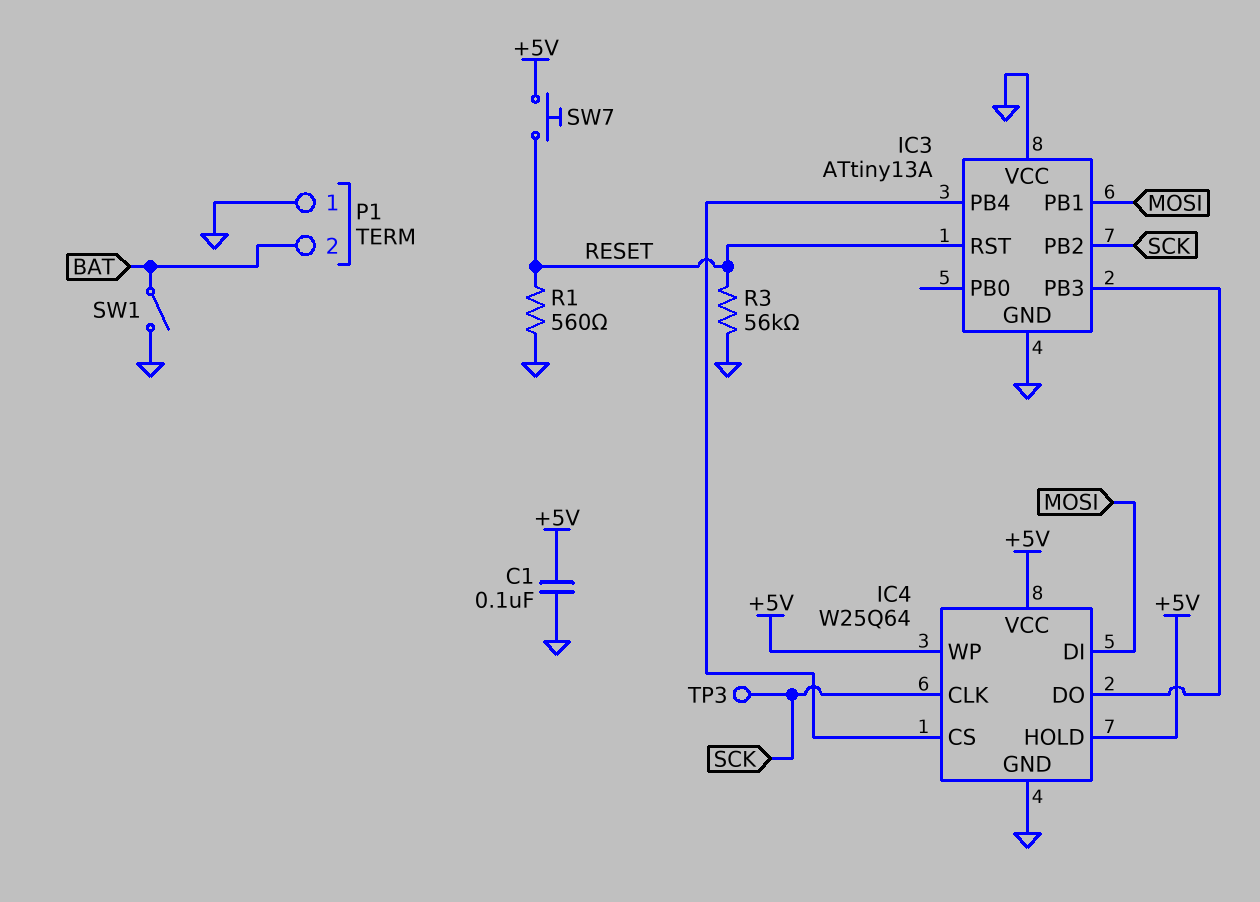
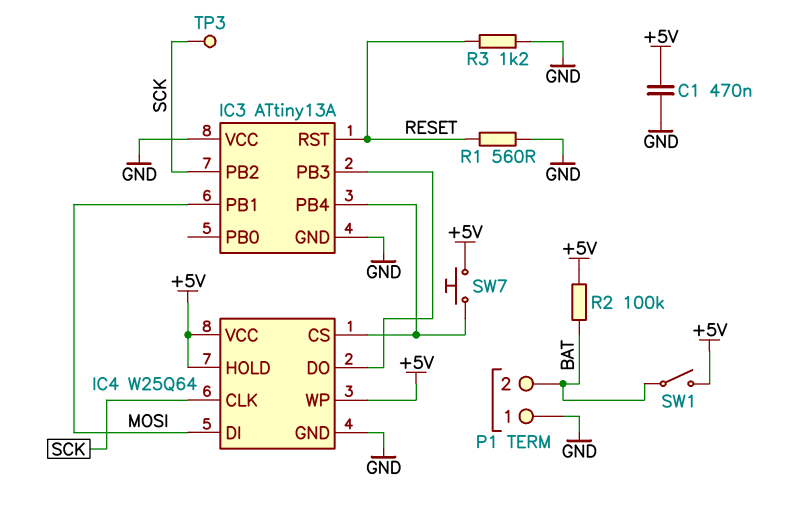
C1: 100nF (+5V, GND) -> 470nF (+5V, GND)
R2: none -> 100k (+5V, BAT)
R3: 56k (GND, RESET) -> 1.2k (GND, RESET)
SW1: switch (BAT, GND) -> switch (+5V, BAT)
SW7: button (+5V, RESET) -> button (+5V, IC3/PB4)

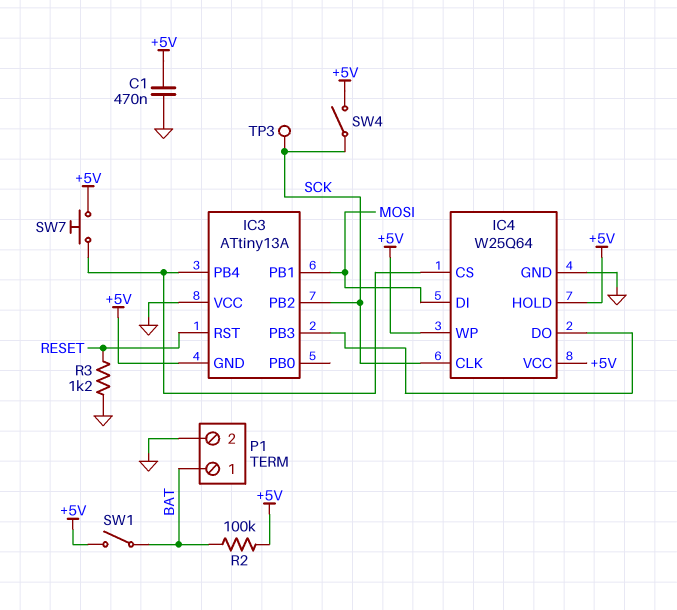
IC3 pin GND: GND -> +5V
P1 pin 1: GND -> BAT
P1 pin 2: BAT -> GND
R1: 560 (GND, RESET) -> none
SW4: none -> switch (+5V, SCK)

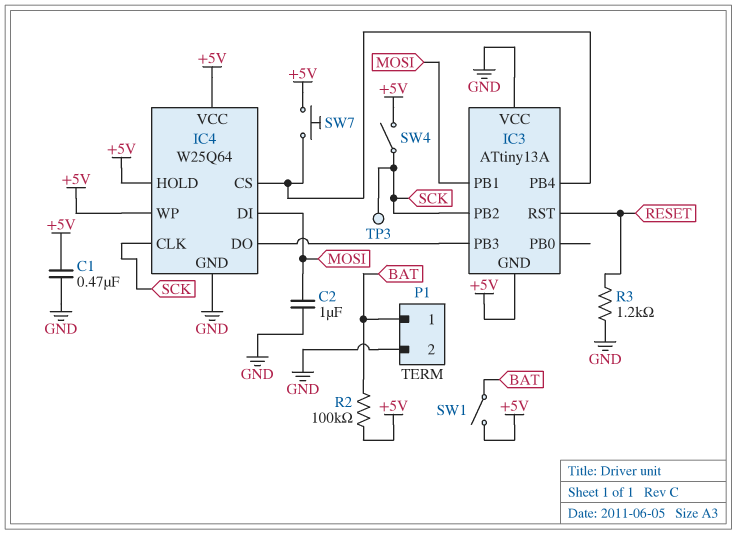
C2: none -> 1uF (GND, MOSI)

